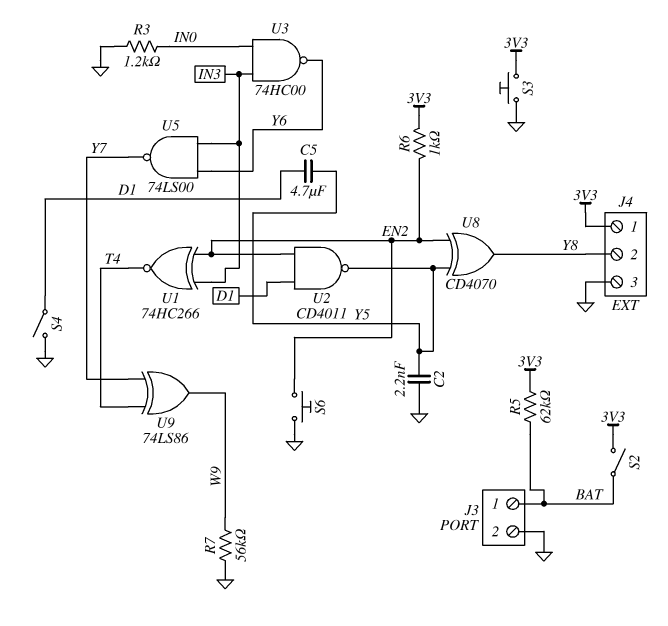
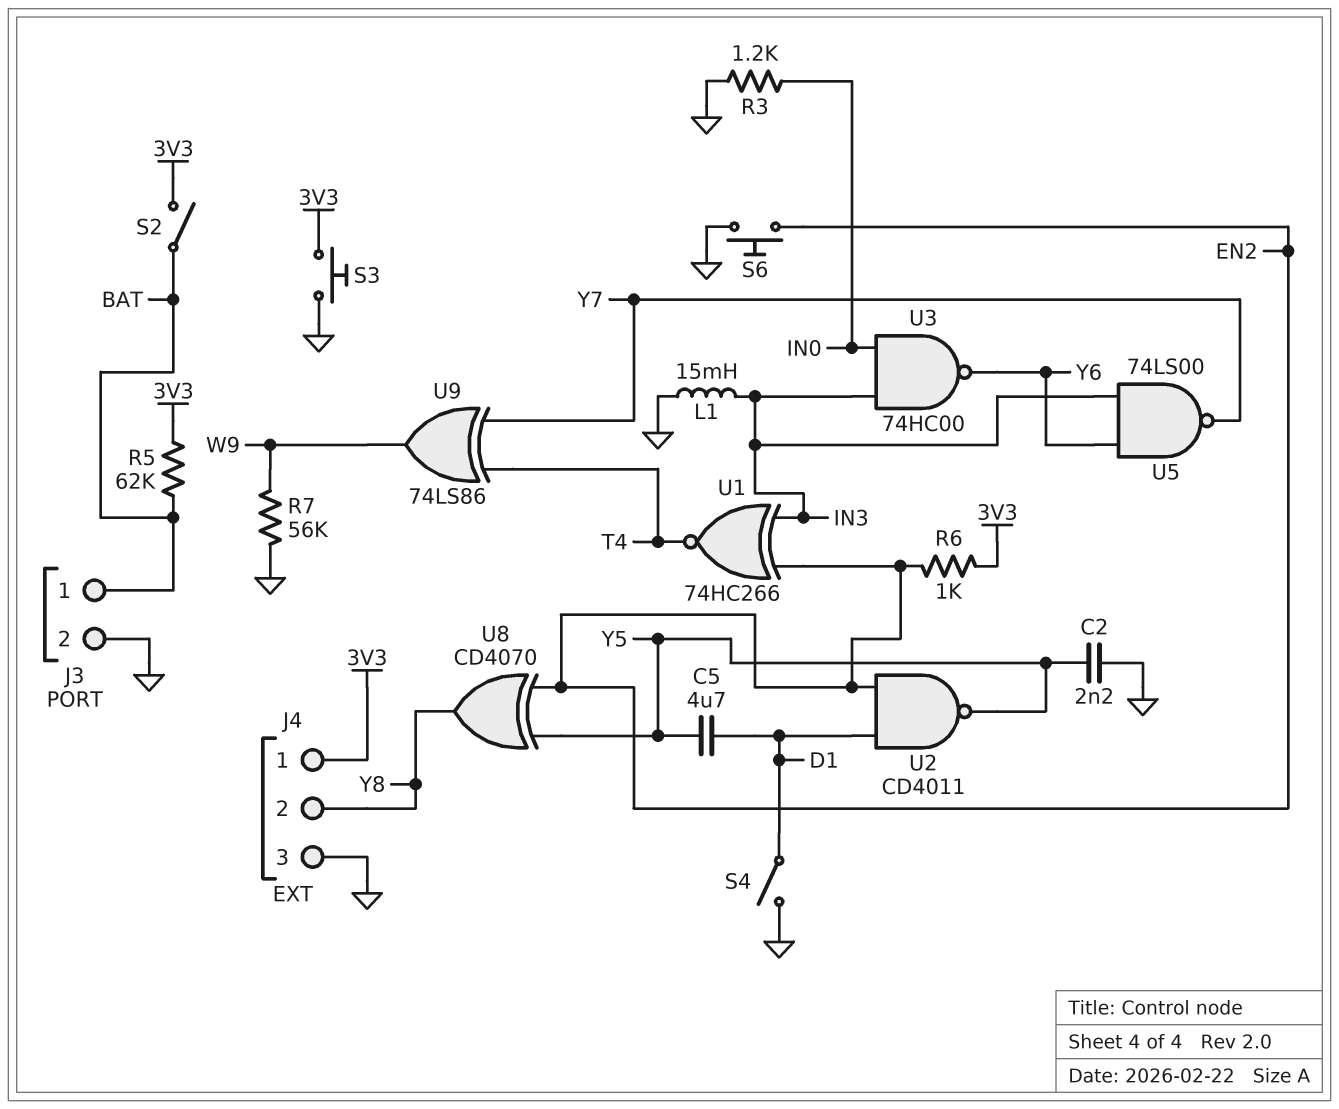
L1: none -> 15mH (GND, IN3)

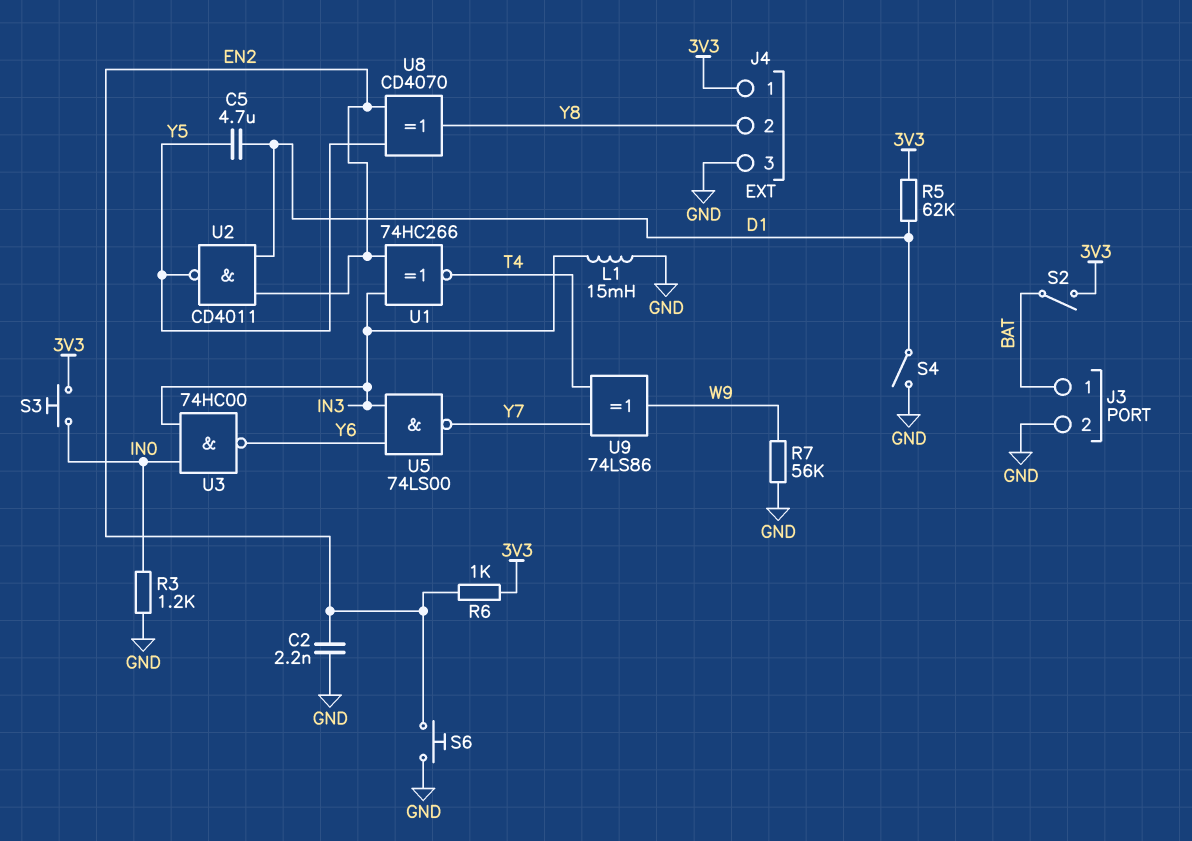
C2: 2.2nF (GND, Y5) -> 2.2nF (EN2, GND)
R5: 62k (3V3, BAT) -> 62k (3V3, D1)
S3: button (3V3, GND) -> button (3V3, IN0)

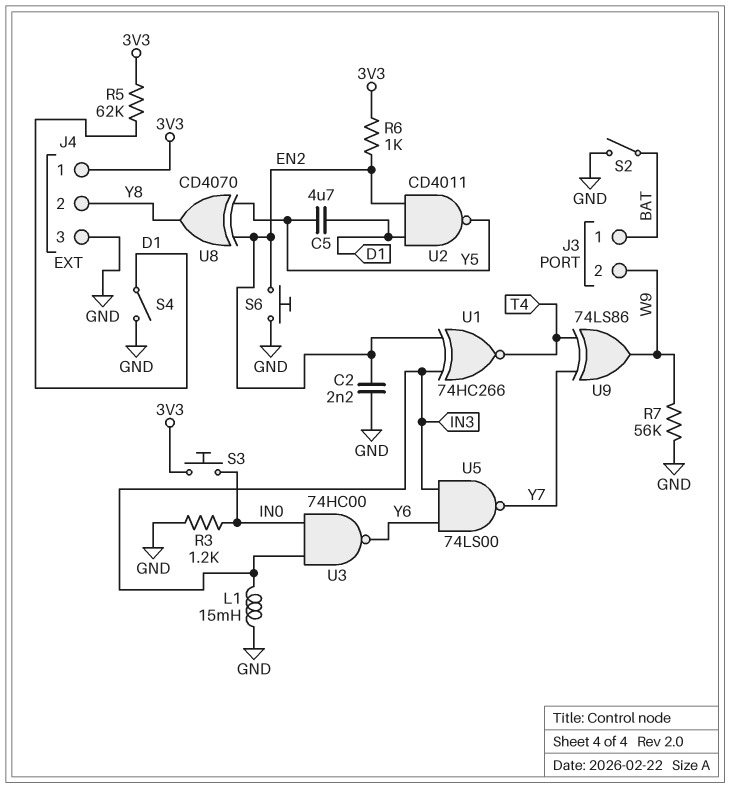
J3 pin 2: GND -> W9
S2: switch (3V3, BAT) -> switch (BAT, GND)

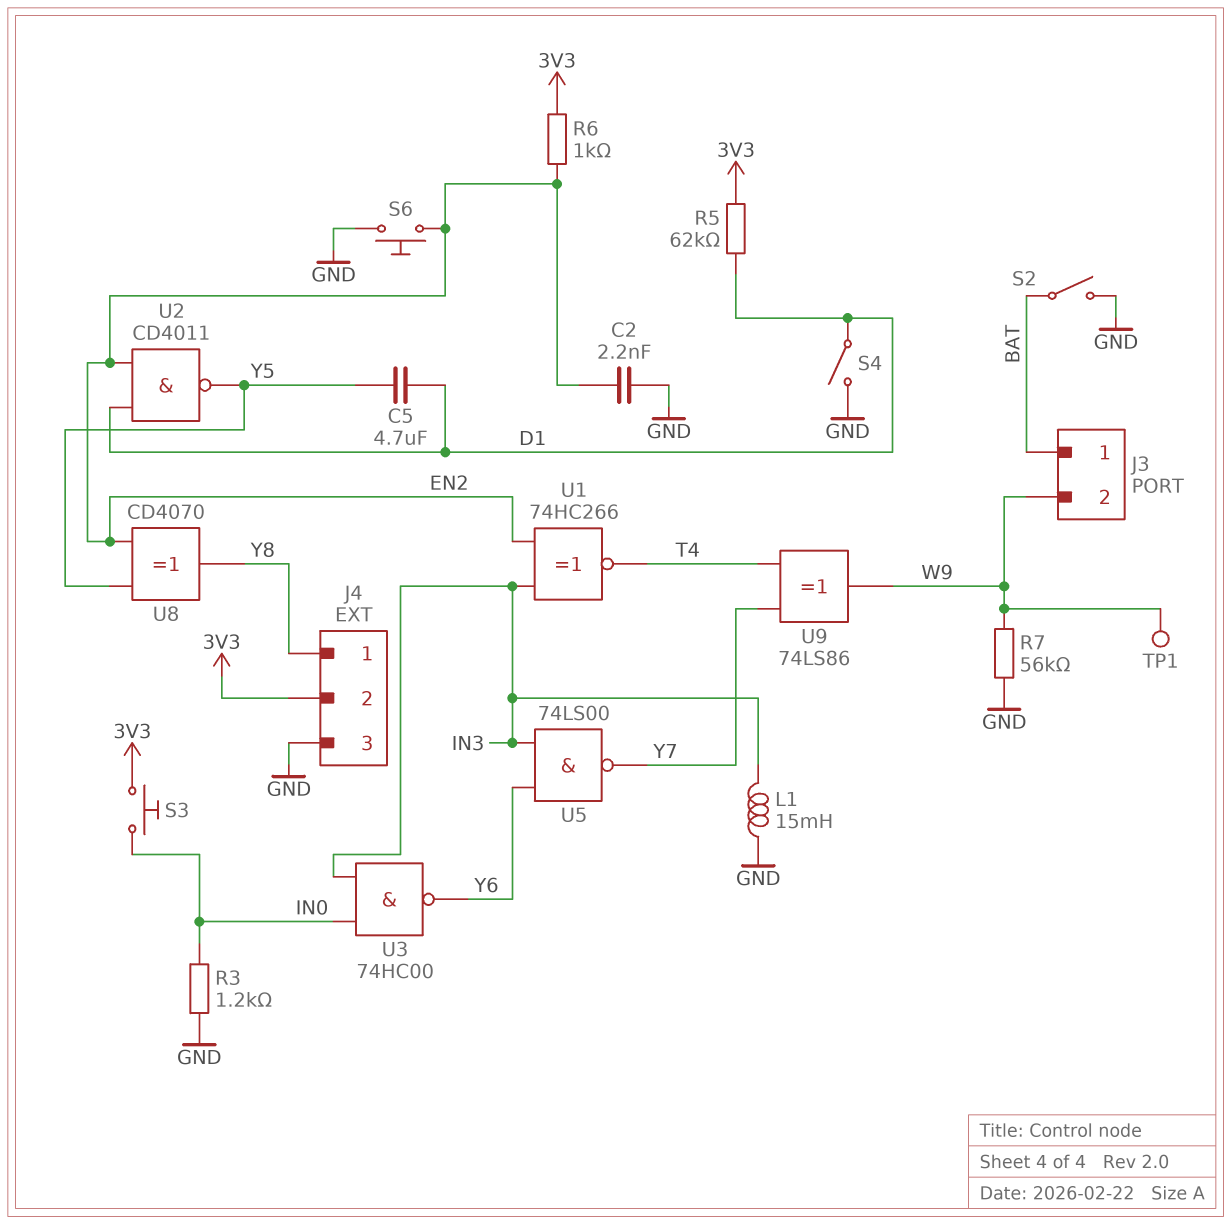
J4 pin 1: 3V3 -> Y8
J4 pin 2: Y8 -> 3V3
TP1: none -> test point (W9)

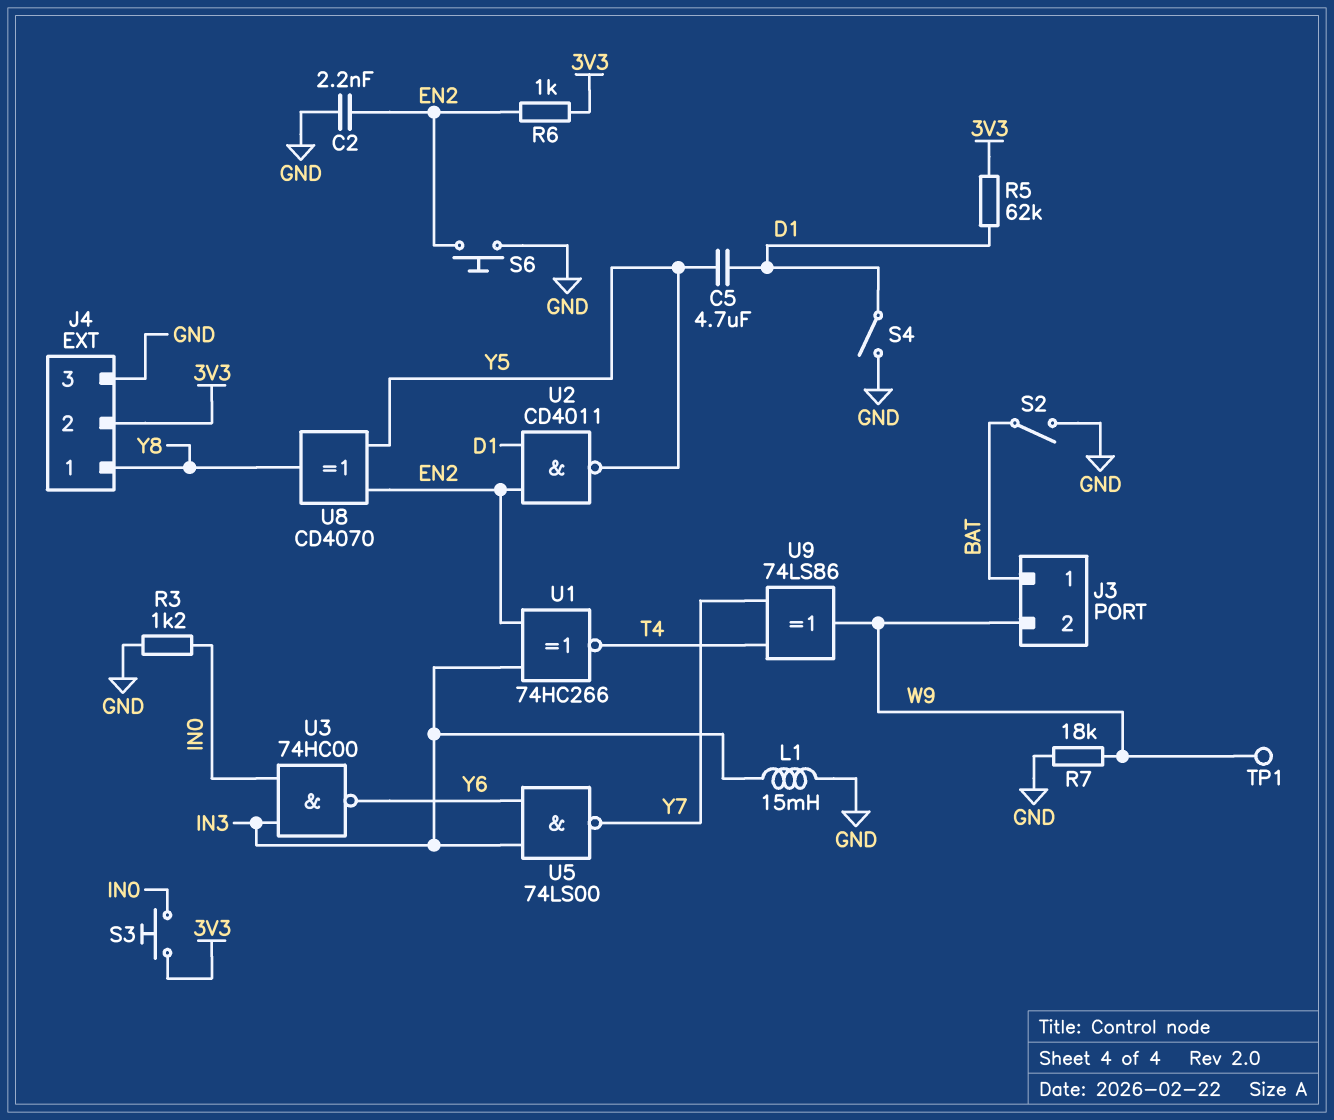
R7: 56k (GND, W9) -> 18k (GND, W9)

